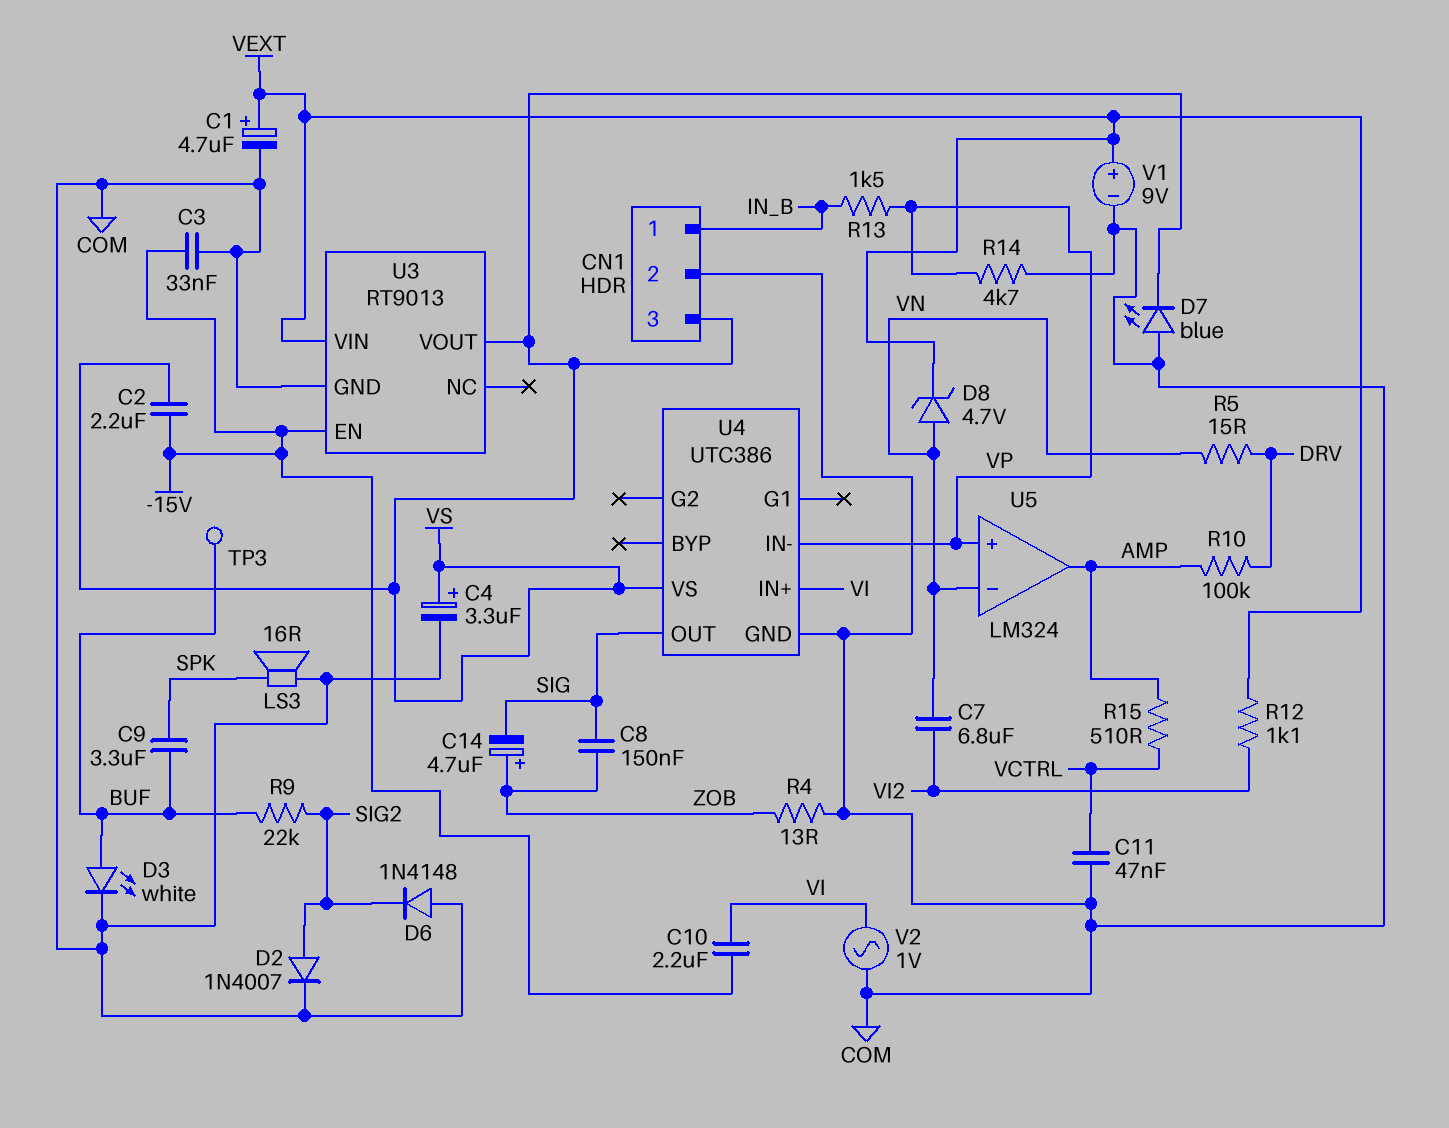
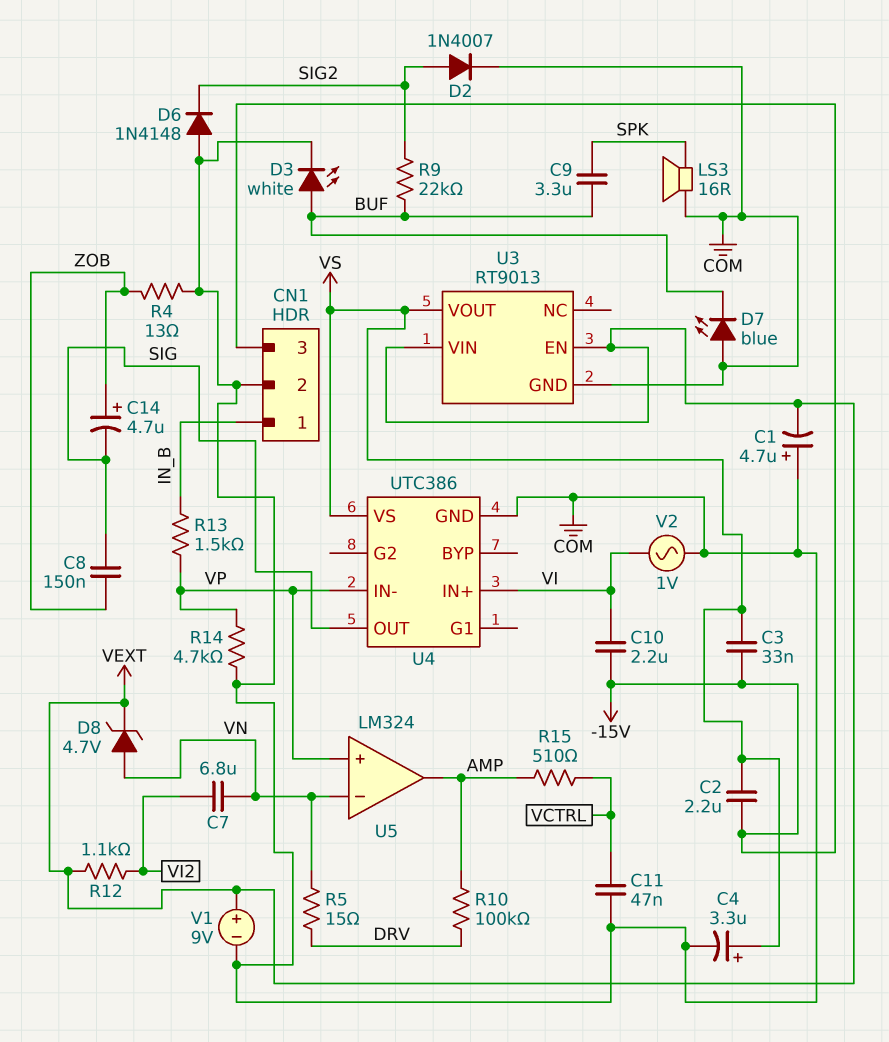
C1: 4.7uF (plus VEXT, minus COM) -> 4.7uF (plus COM, minus VEXT)
C3: 33nF (-15V, COM) -> 33nF (-15V, VS)
CN1 pin 3: VS -> -15V
D7: LED blue (A COM, K VS) -> LED blue (A COM, K BUF)
TP3: test point (BUF) -> none
U3 pin EN: -15V -> VEXT

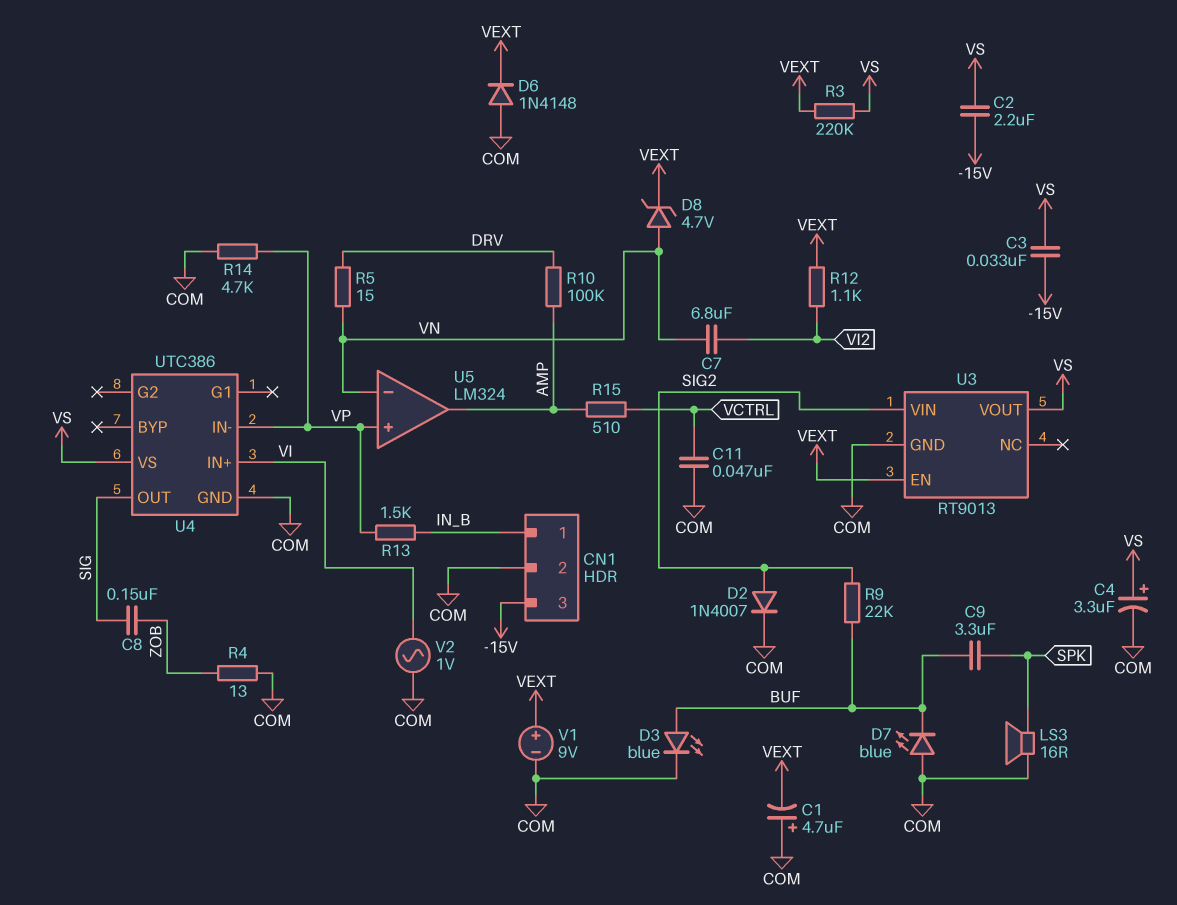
C10: 2.2uF (-15V, VI) -> none
C14: 4.7uF (plus ZOB, minus SIG) -> none
D3: LED white (A BUF, K COM) -> LED blue (A BUF, K COM)
D6: diode 1N4148 (A COM, K SIG2) -> diode 1N4148 (A COM, K VEXT)
R3: none -> 220k (VEXT, VS)
U3 pin VIN: VEXT -> SIG2

